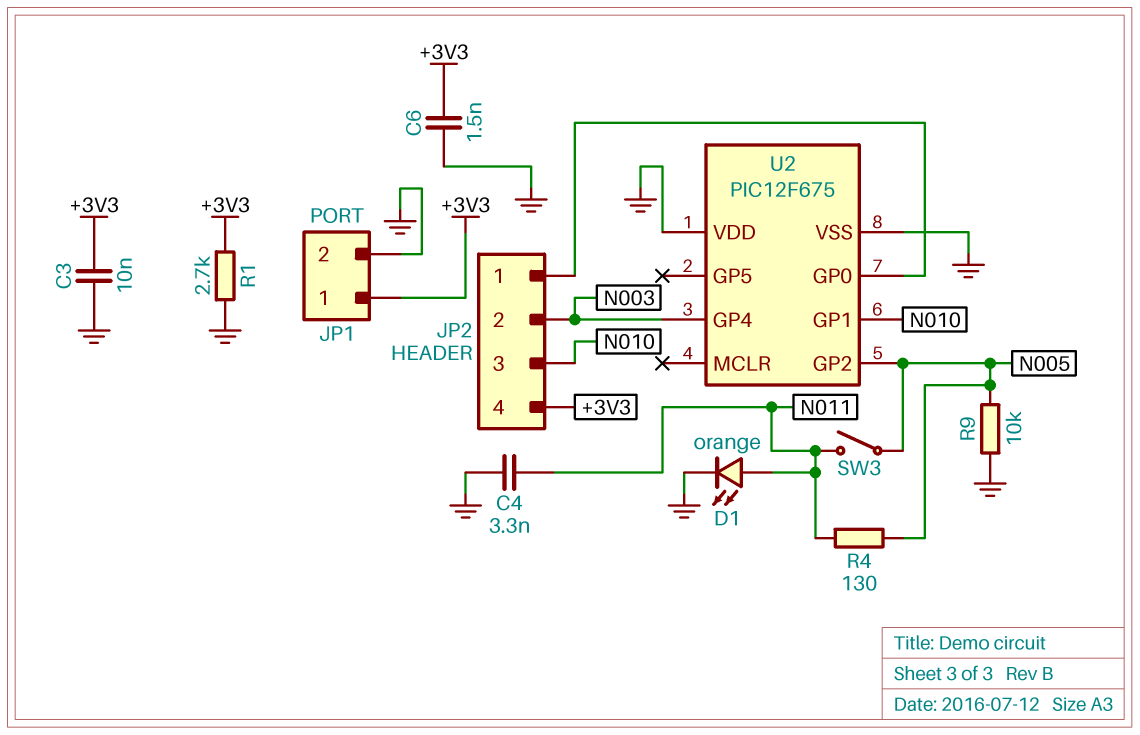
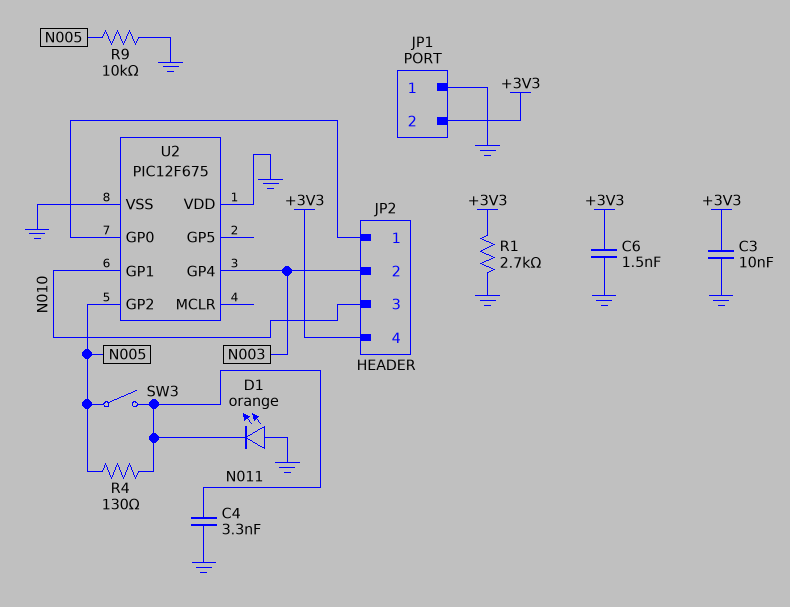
D1: LED orange (A N011, K GND) -> LED orange (A GND, K N011)
JP1 pin 1: +3V3 -> GND
JP1 pin 2: GND -> +3V3

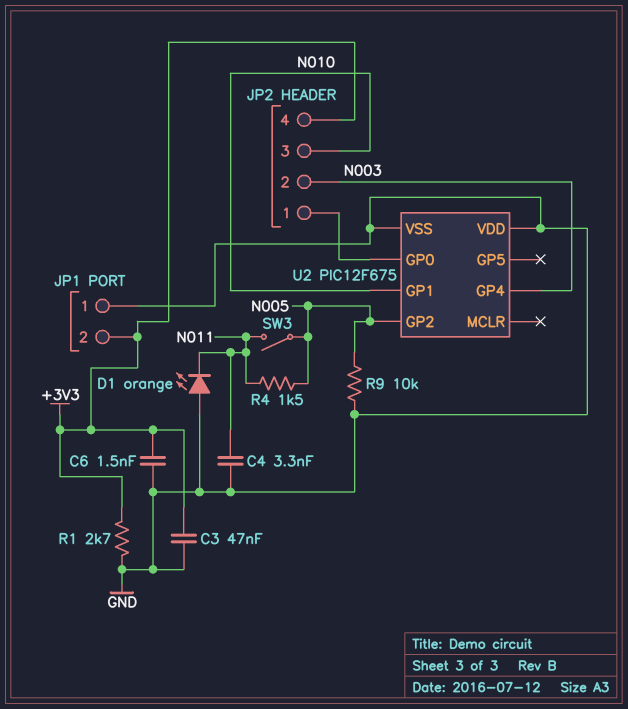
C3: 10nF (+3V3, GND) -> 47nF (+3V3, GND)
R4: 130 (N005, N011) -> 1.5k (N005, N011)

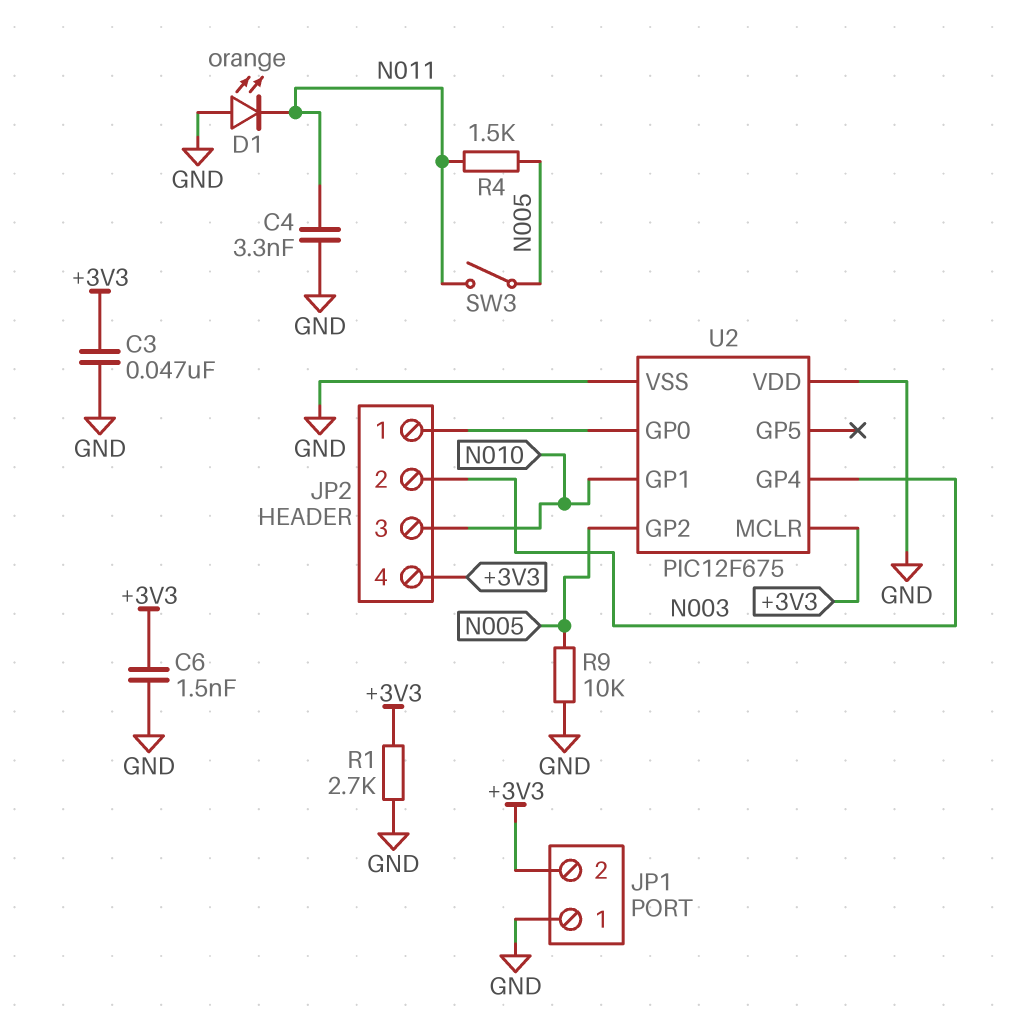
U2 pin MCLR: none -> +3V3

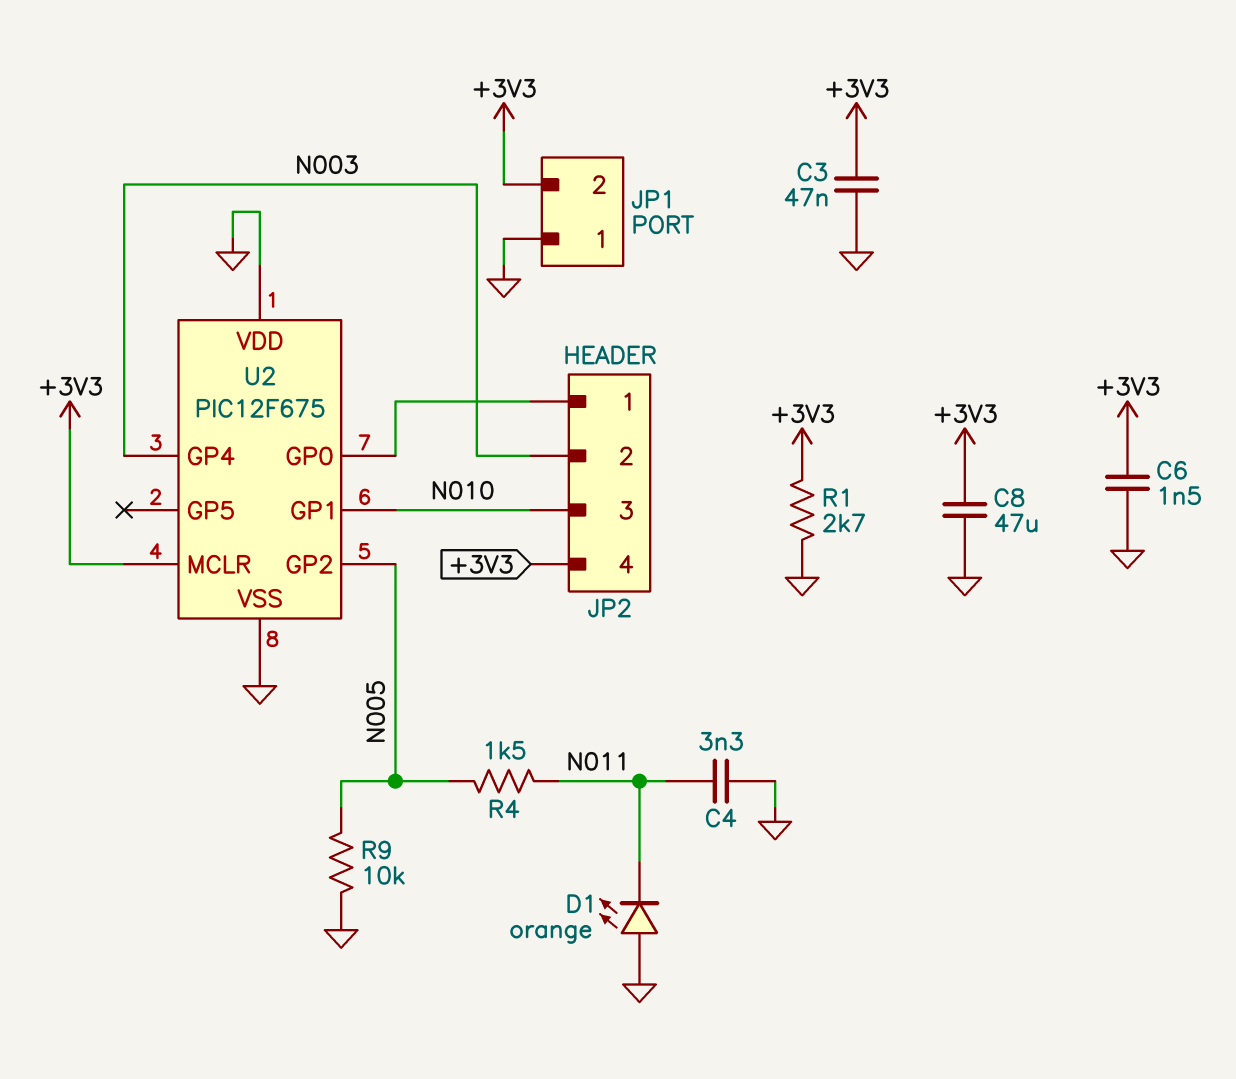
C8: none -> 47uF (+3V3, GND)
SW3: switch (N005, N011) -> none

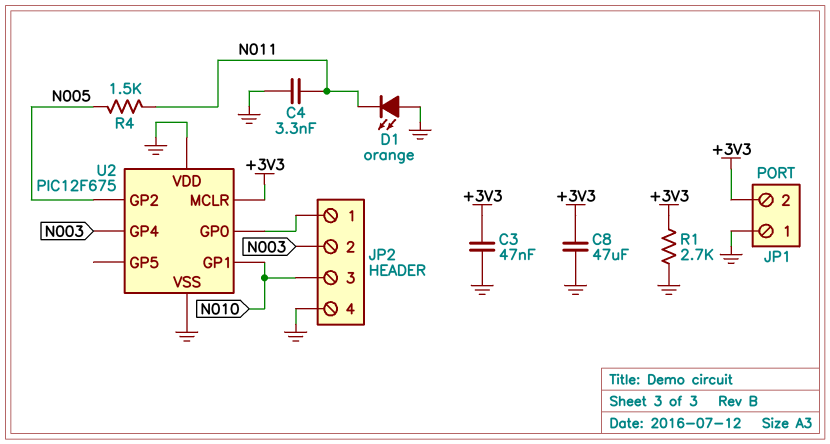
C6: 1.5nF (+3V3, GND) -> none
JP2 pin 4: +3V3 -> GND
R9: 10k (GND, N005) -> none

